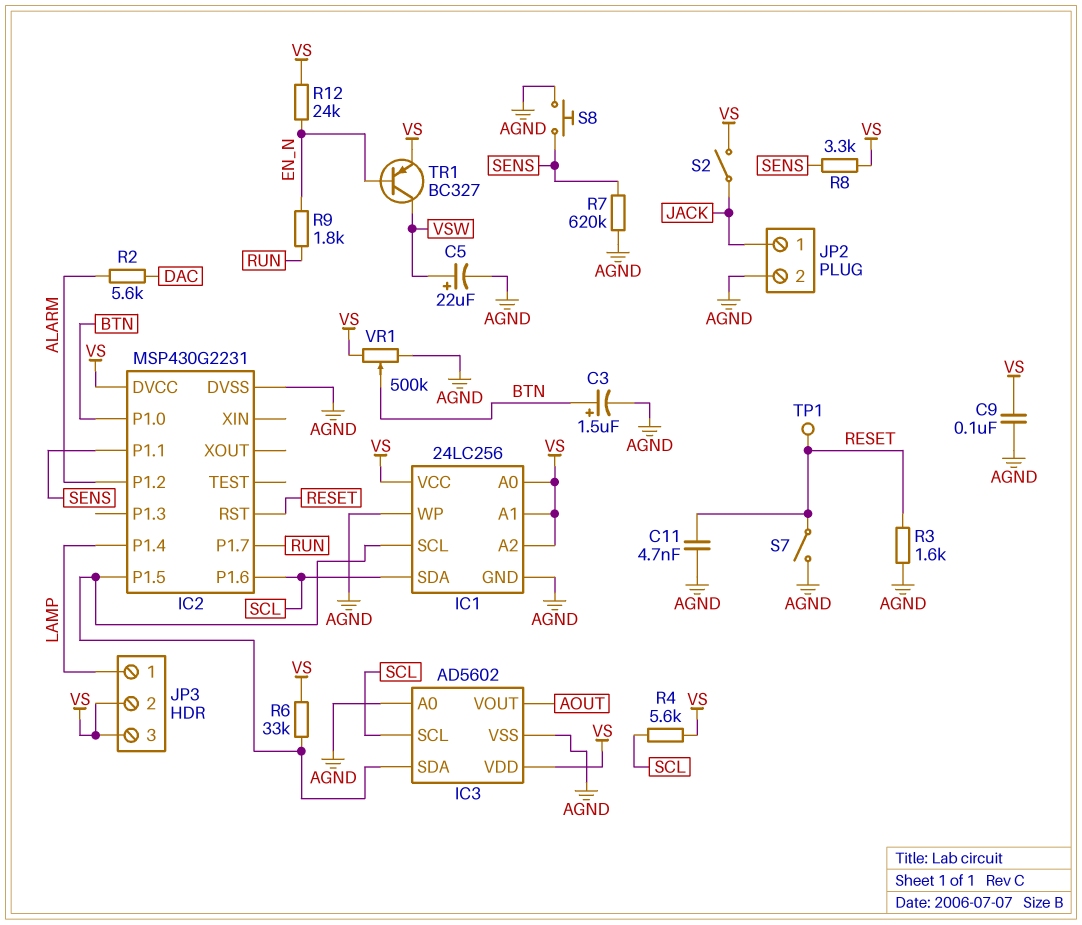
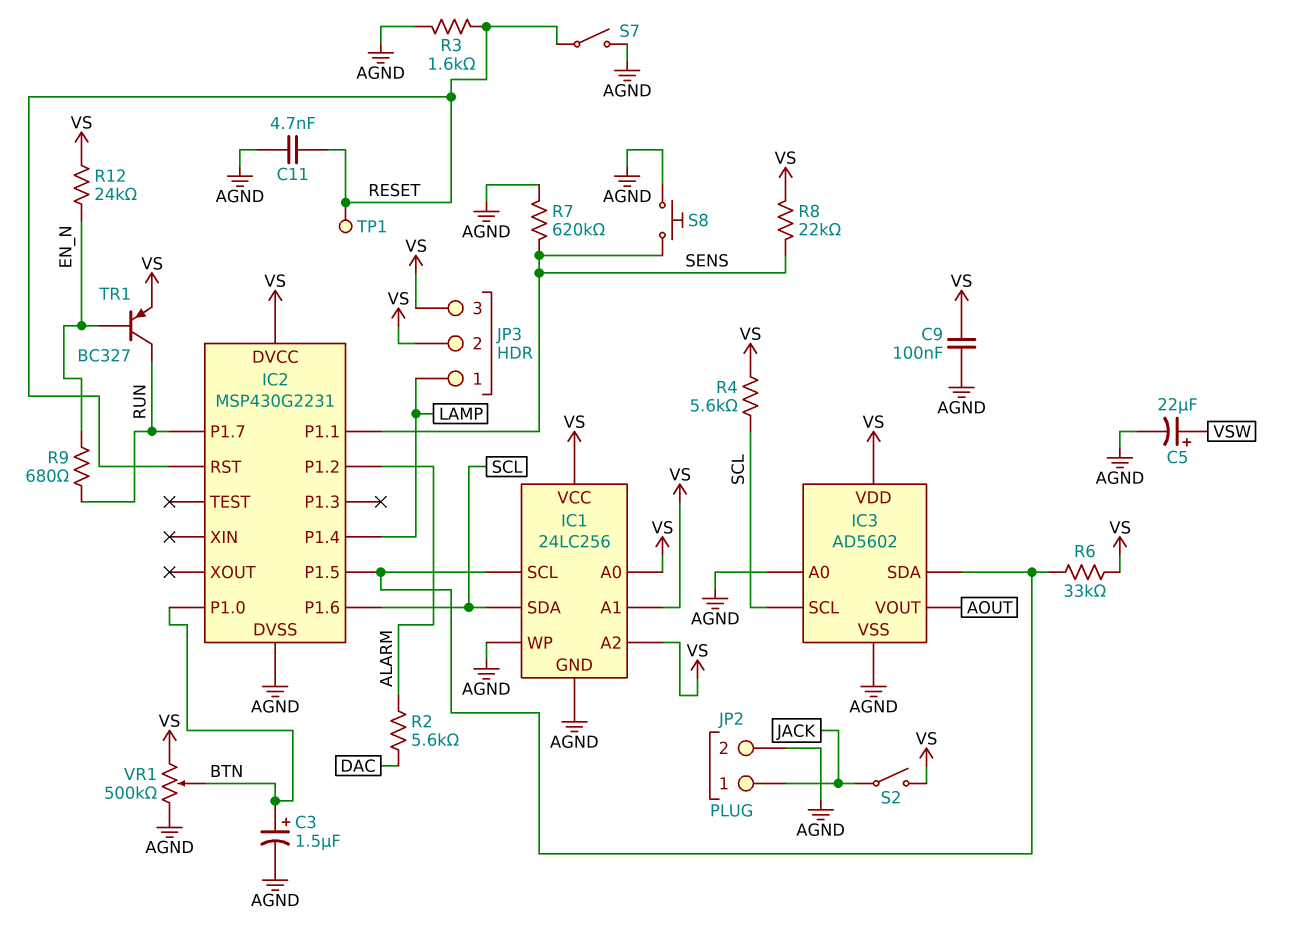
R8: 3.3k (SENS, VS) -> 22k (SENS, VS)
R9: 1.8k (EN_N, RUN) -> 680 (EN_N, RUN)
TR1: PNP BC327 (B EN_N, C VSW, E VS) -> PNP BC327 (B EN_N, C RUN, E VS)

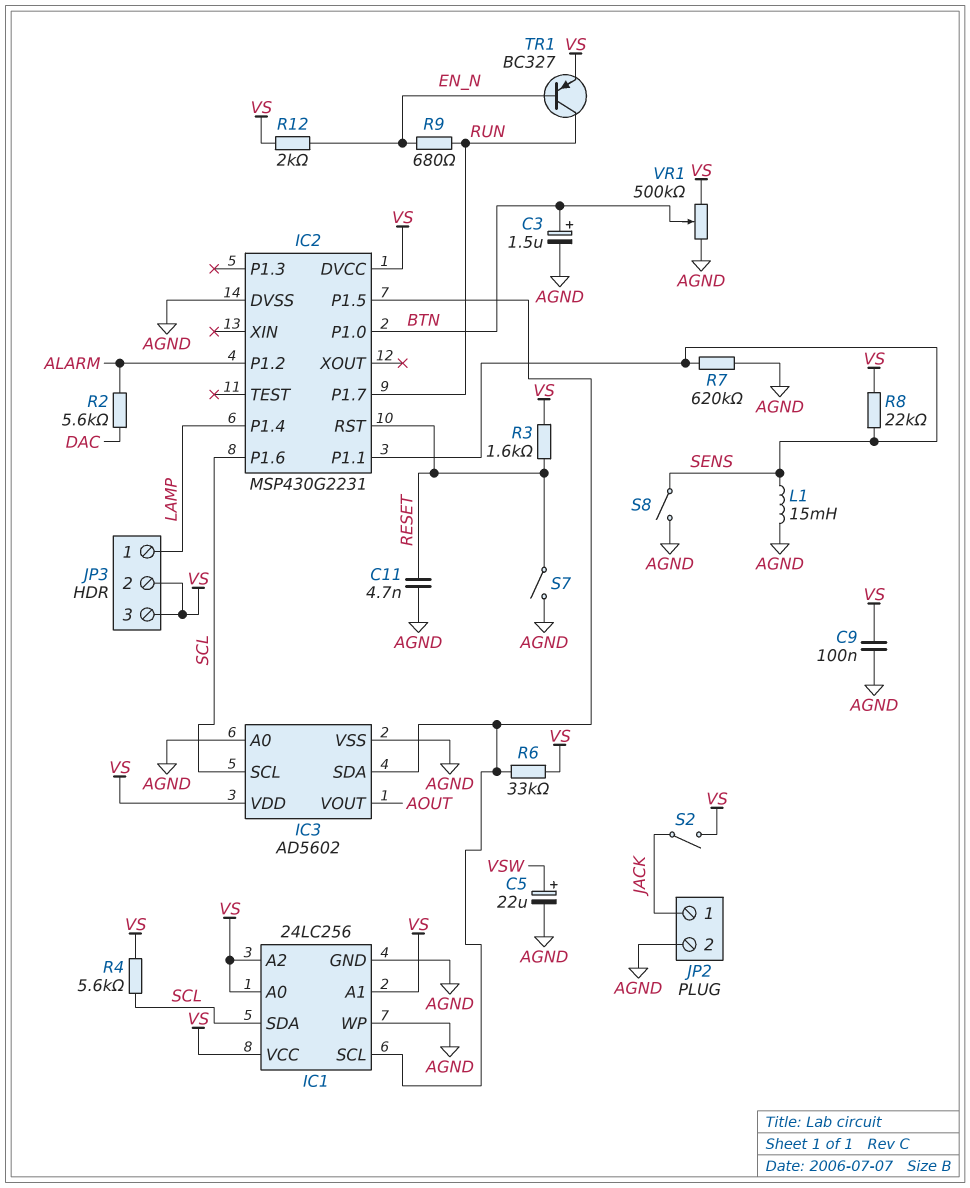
L1: none -> 15mH (AGND, SENS)
R3: 1.6k (AGND, RESET) -> 1.6k (RESET, VS)
R12: 24k (EN_N, VS) -> 2k (EN_N, VS)
S8: button (AGND, SENS) -> switch (AGND, SENS)
TP1: test point (RESET) -> none

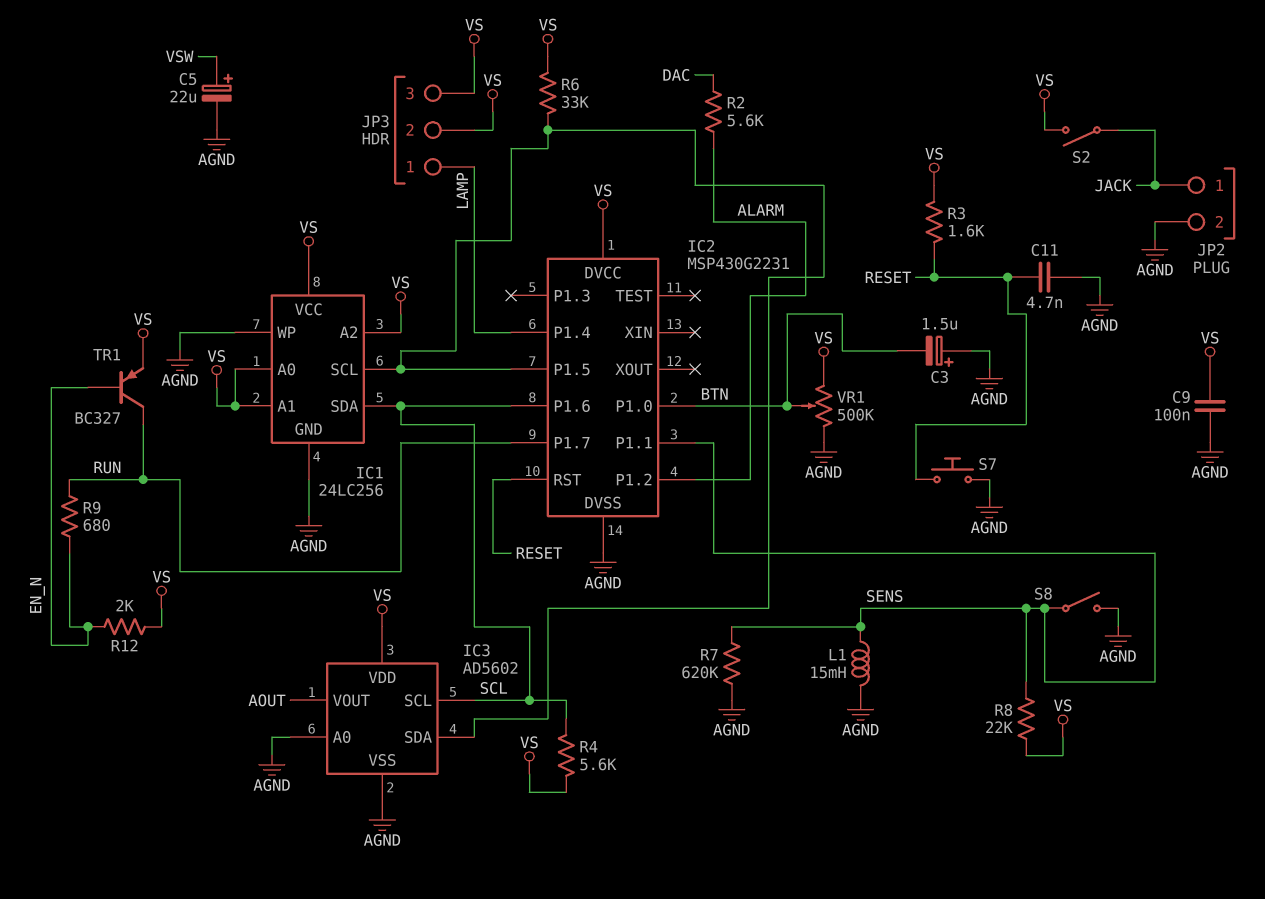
C3: 1.5uF (plus BTN, minus AGND) -> 1.5uF (plus AGND, minus BTN)
S7: switch (AGND, RESET) -> button (AGND, RESET)

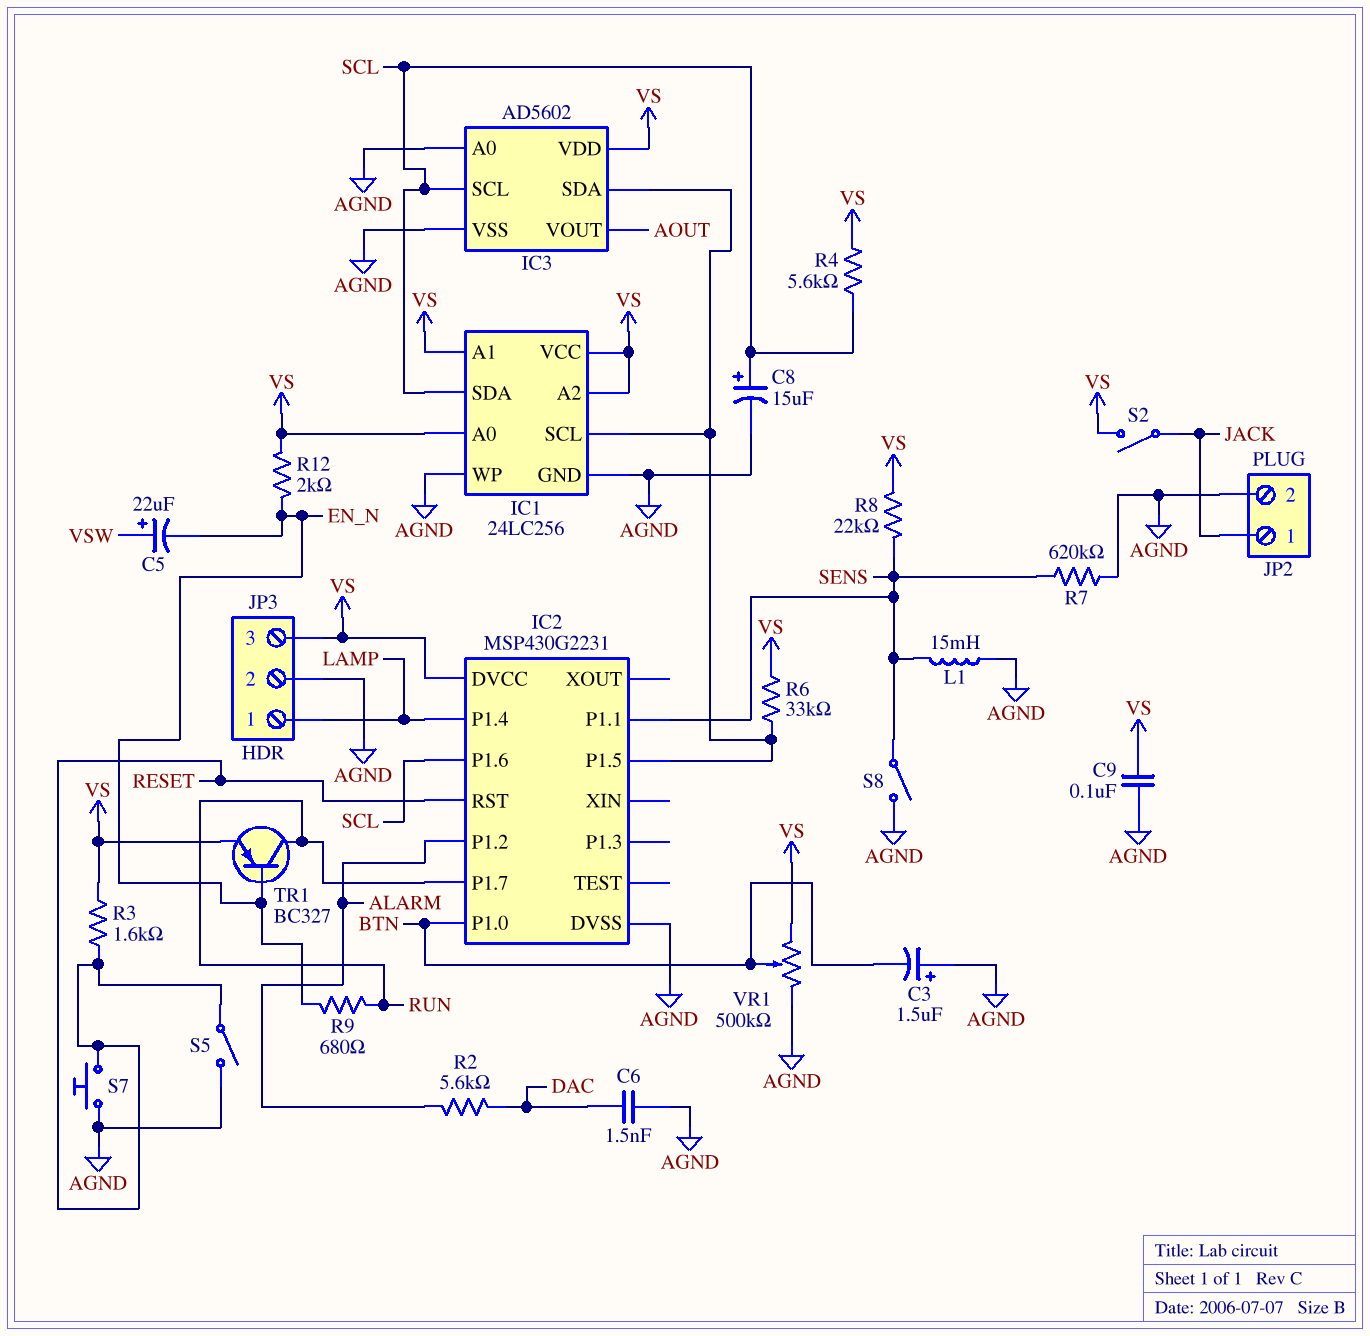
C5: 22uF (plus VSW, minus AGND) -> 22uF (plus VSW, minus EN_N)
C6: none -> 1.5nF (AGND, DAC)
C8: none -> 15uF (plus SCL, minus AGND)
C11: 4.7nF (AGND, RESET) -> none
JP3 pin 2: VS -> AGND
S5: none -> switch (AGND, RESET)

